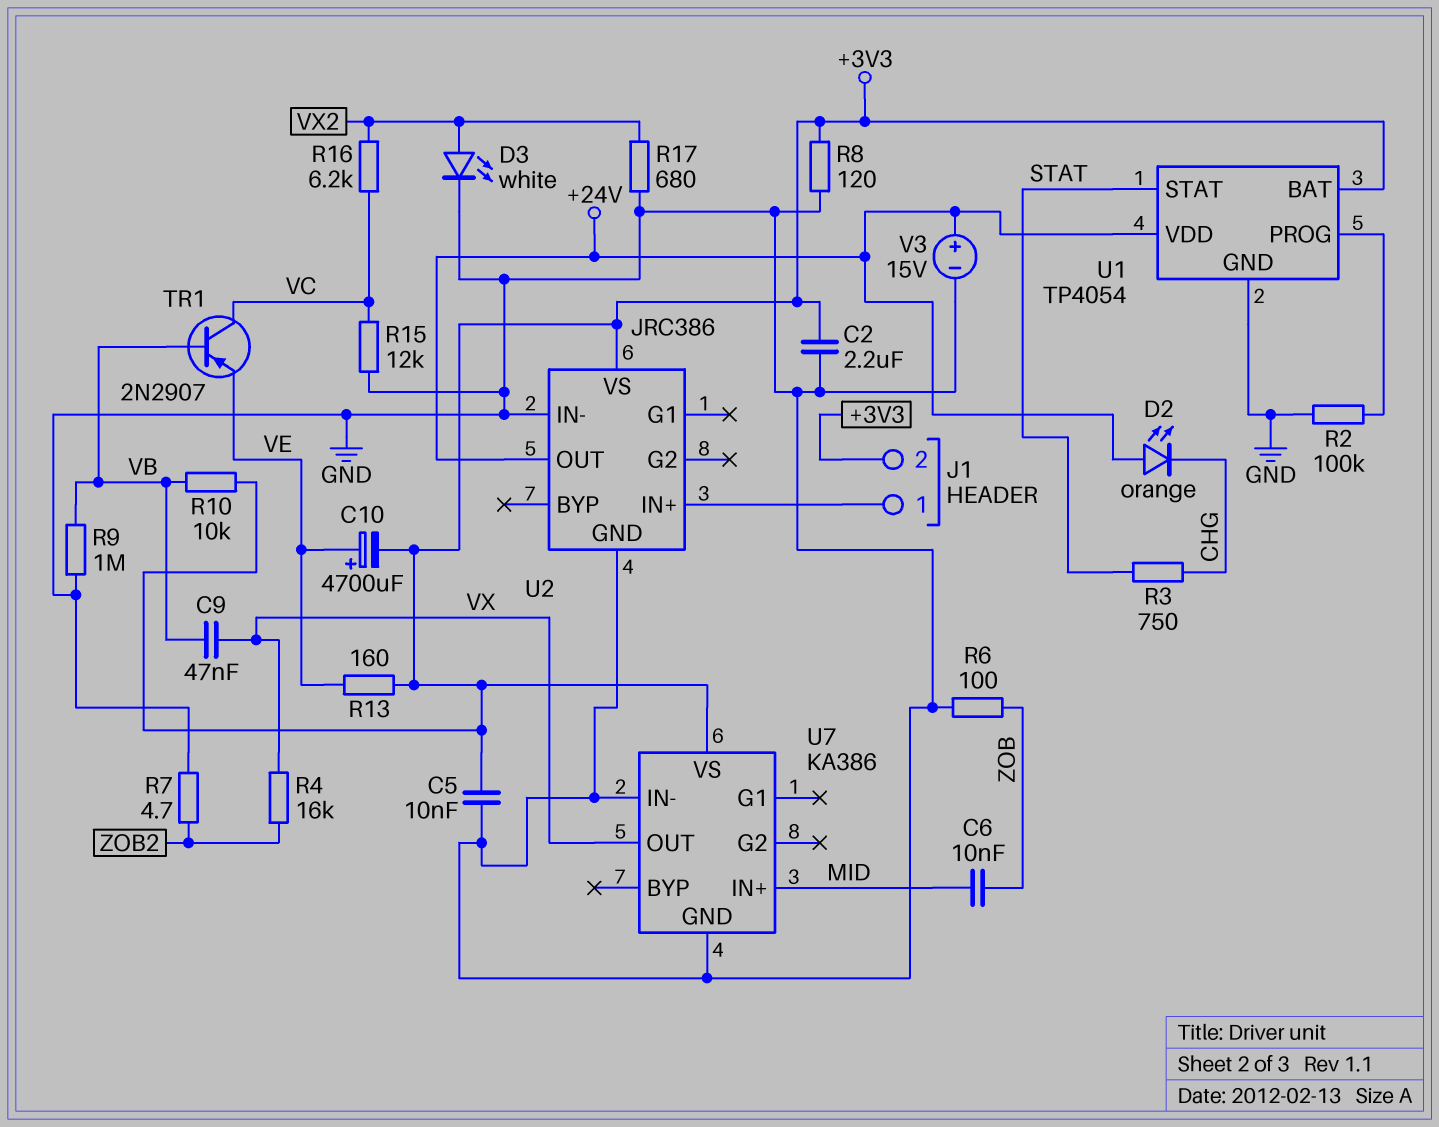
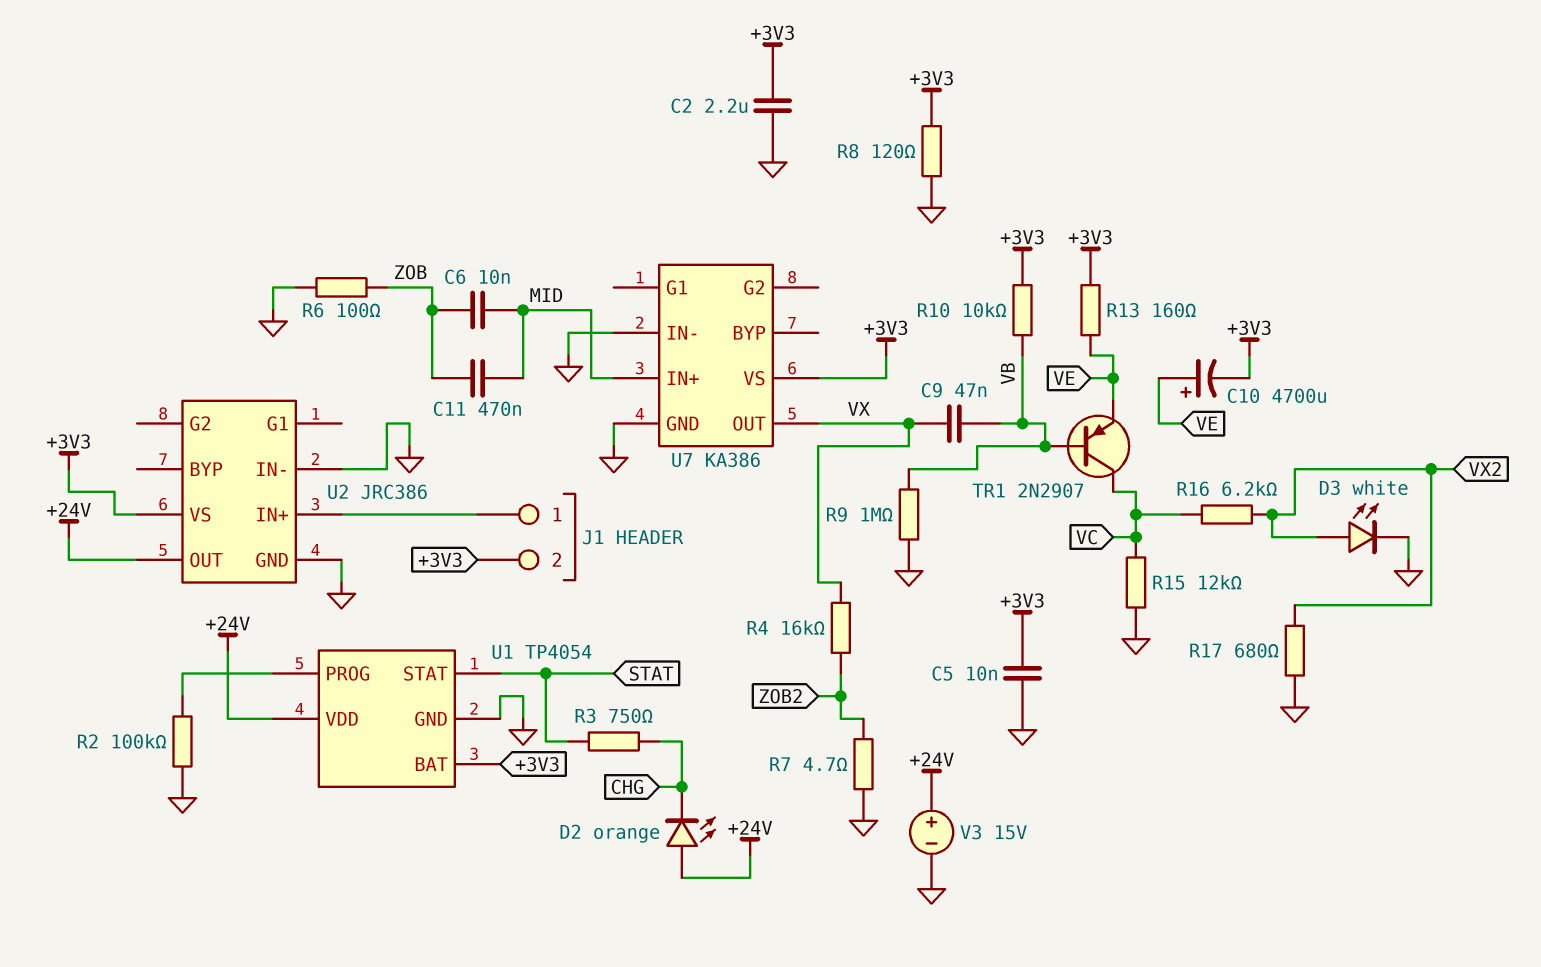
C11: none -> 470nF (MID, ZOB)

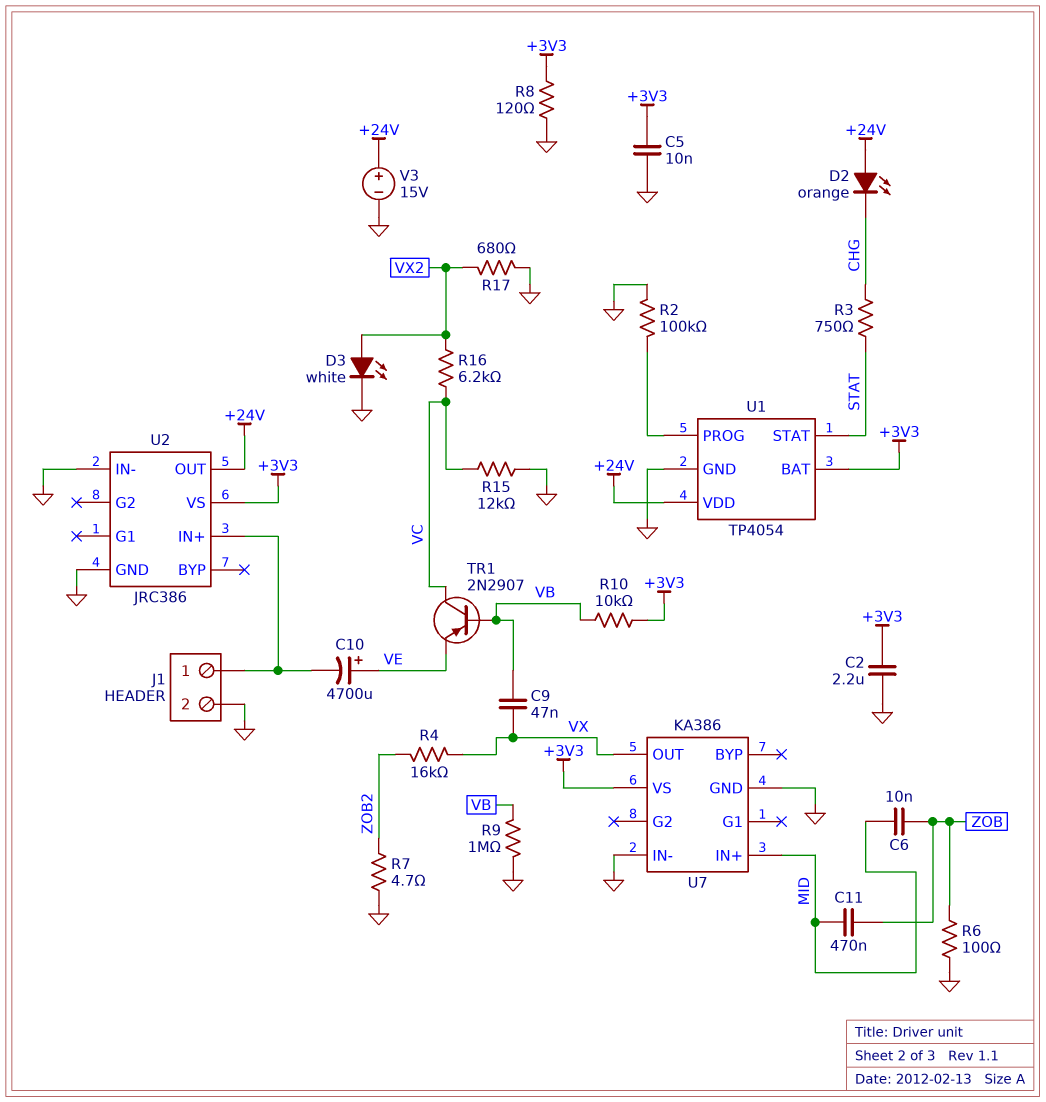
C10: 4700uF (plus VE, minus +3V3) -> 4700uF (plus VE, minus J1/1)
J1 pin 2: +3V3 -> GND
R13: 160 (+3V3, VE) -> none

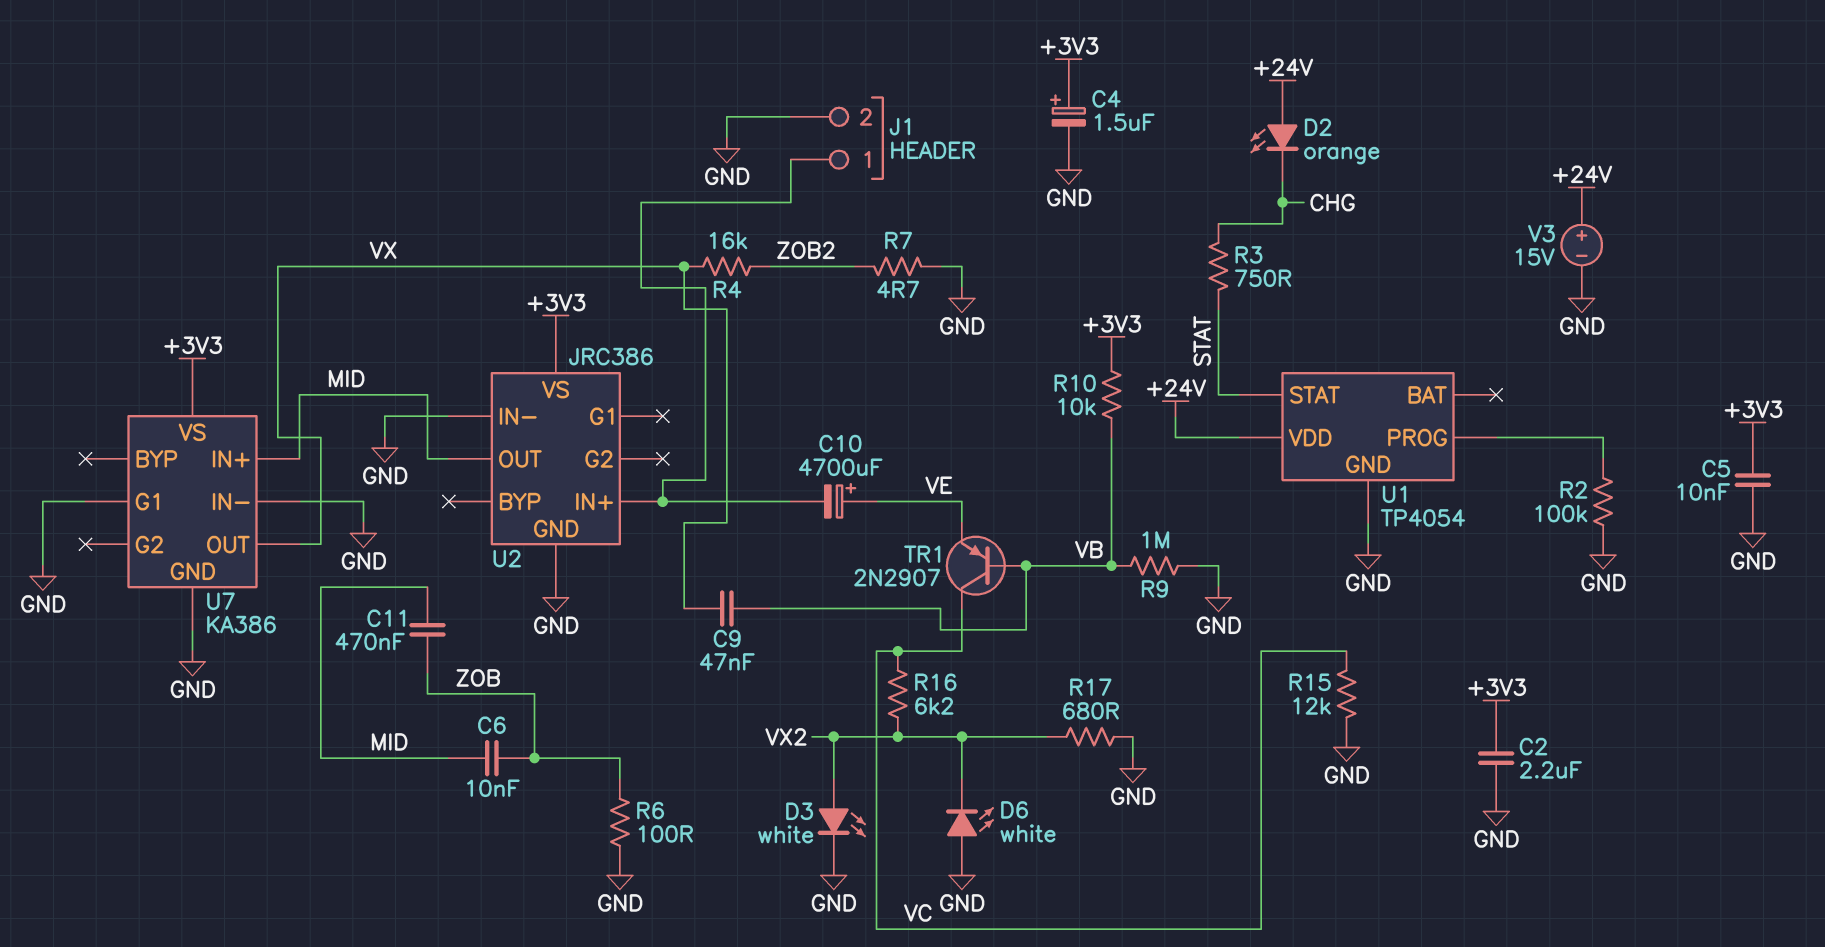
C4: none -> 1.5uF (plus +3V3, minus GND)
D6: none -> LED white (A GND, K VX2)
R8: 120 (+3V3, GND) -> none
U1 pin BAT: +3V3 -> none
U2 pin OUT: +24V -> MID
U7 pin G1: none -> GND

